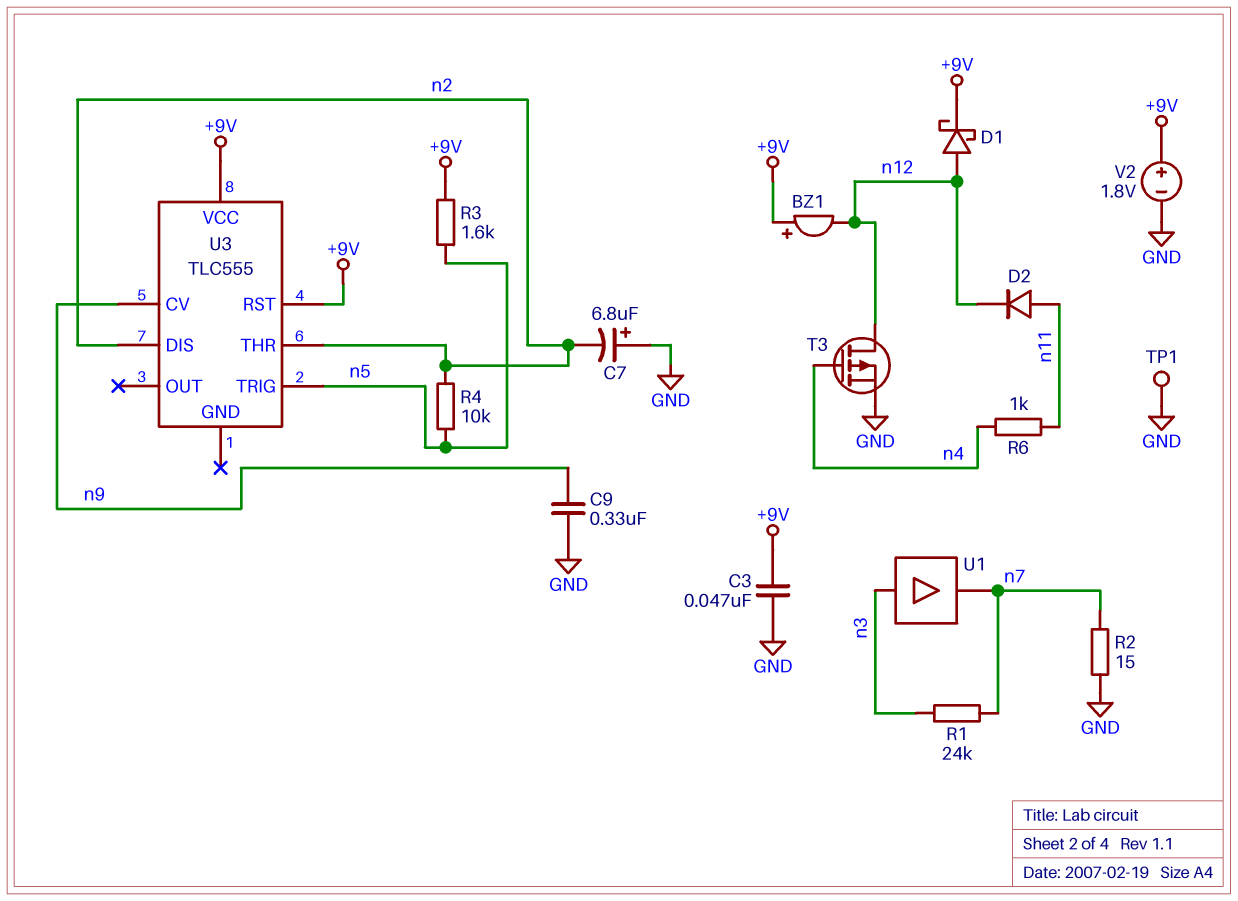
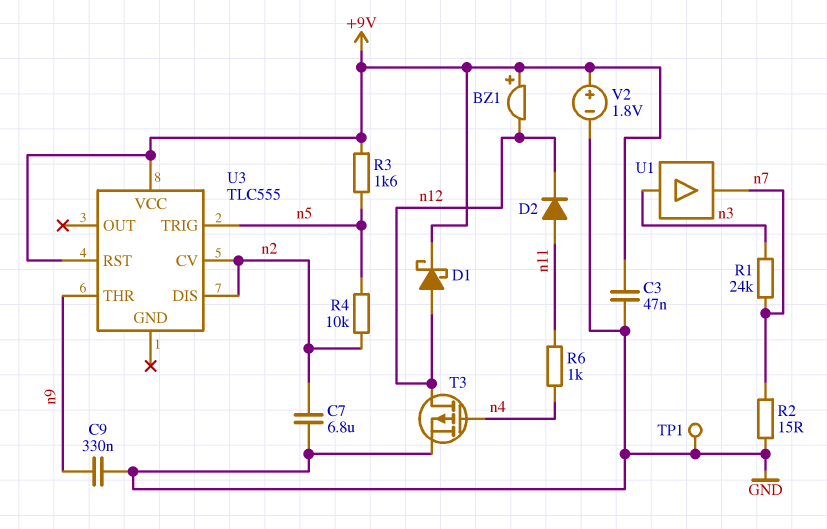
C7: 6.8uF (plus GND, minus n2) -> 6.8uF (GND, n2)
U3 pin CV: n9 -> n2
U3 pin THR: n2 -> n9

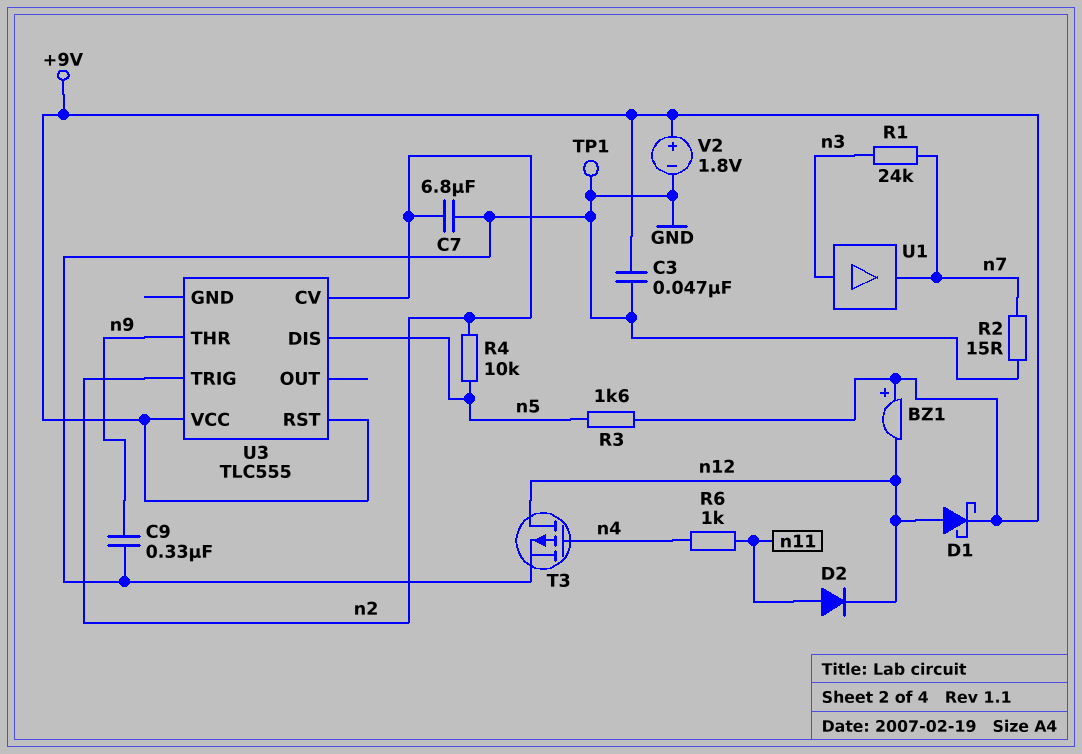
U3 pin DIS: n2 -> n5
U3 pin TRIG: n5 -> n2

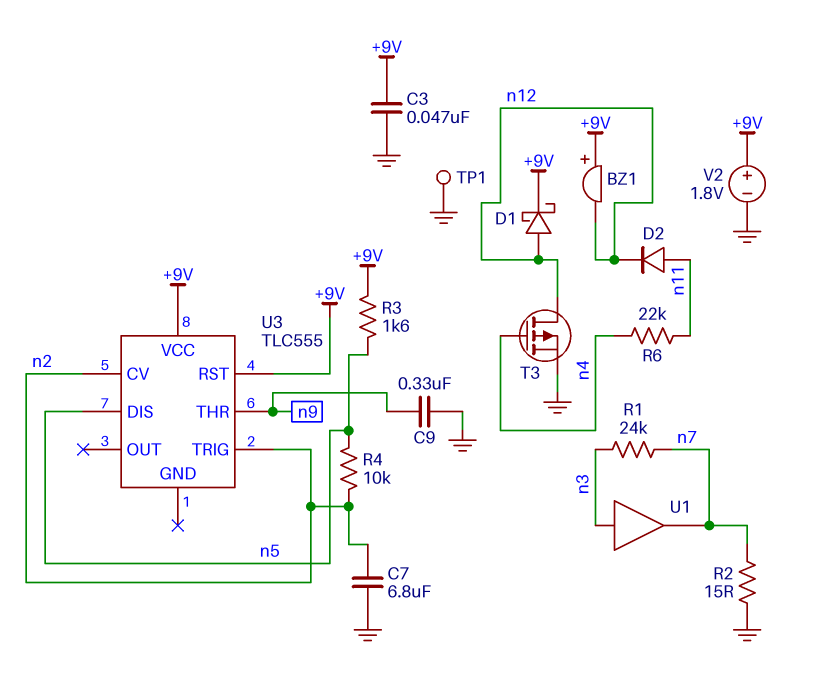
R6: 1k (n4, n11) -> 22k (n4, n11)

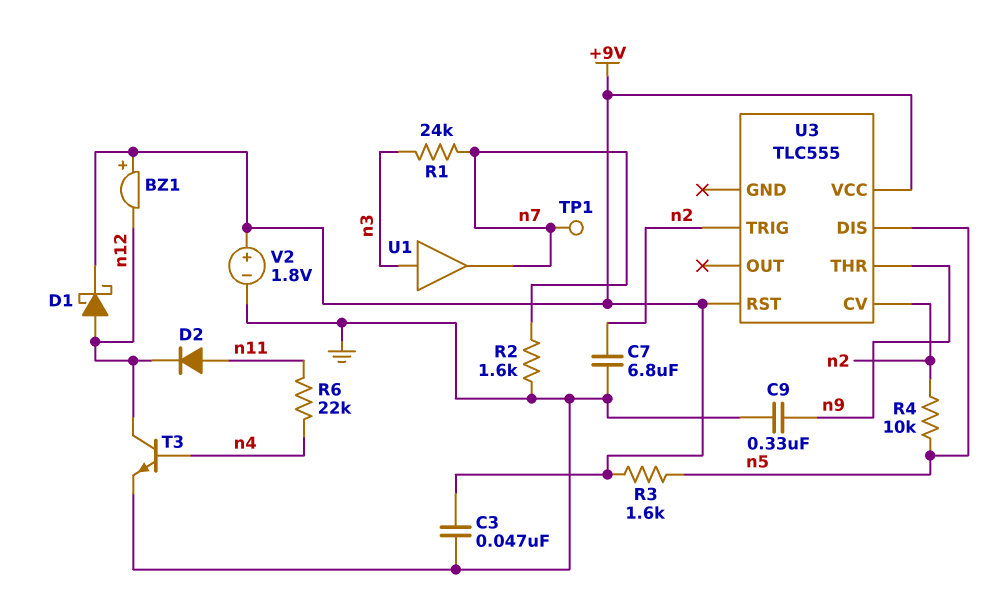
R2: 15 (GND, n7) -> 1.6k (GND, n7)
T3: PMOS (G n4, D n12, S GND) -> NPN (B n4, C n12, E GND)
TP1: test point (GND) -> test point (n7)

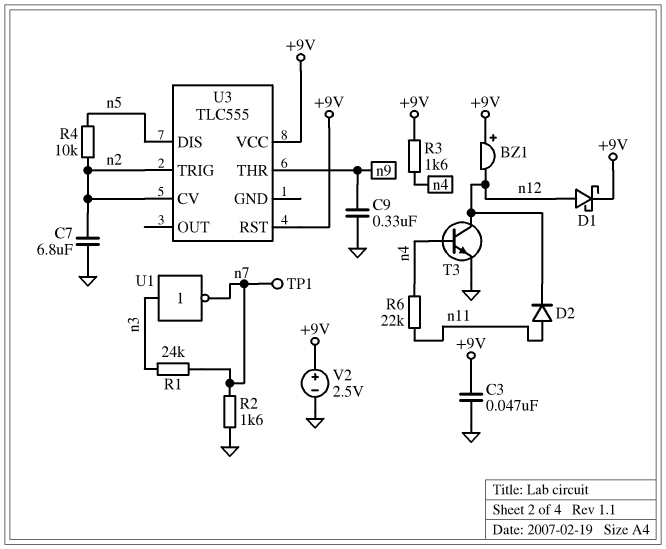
R3: 1.6k (+9V, n5) -> 1.6k (+9V, n4)
U1: buffer (in n3, out n7) -> NOT (in n3, out n7)
V2: 1.8V (plus +9V, minus GND) -> 2.5V (plus +9V, minus GND)

